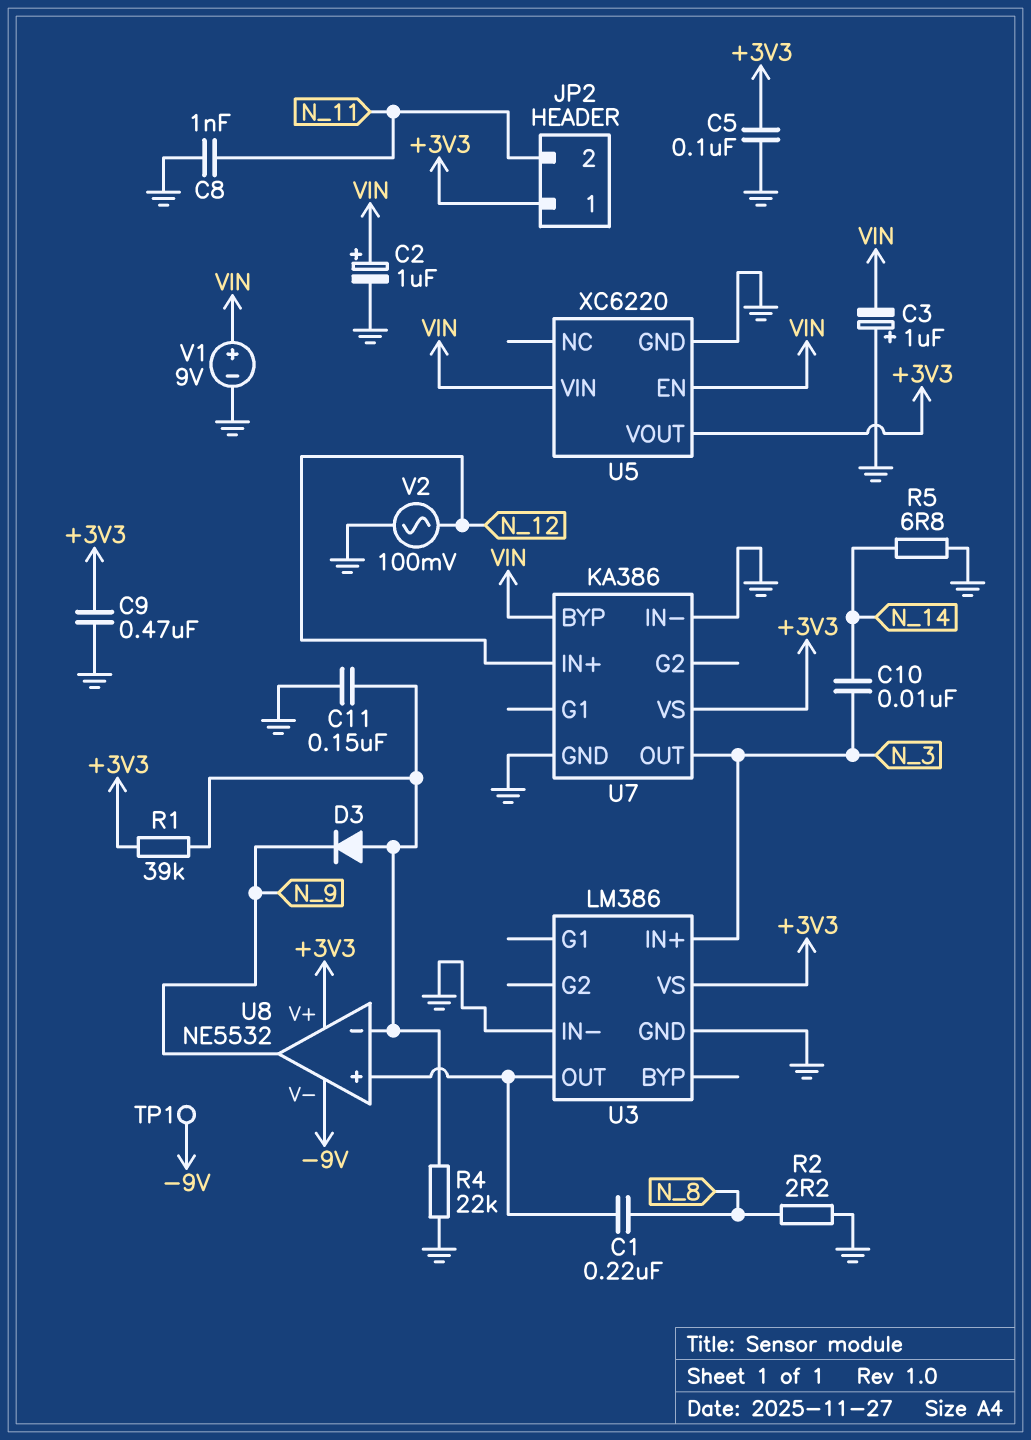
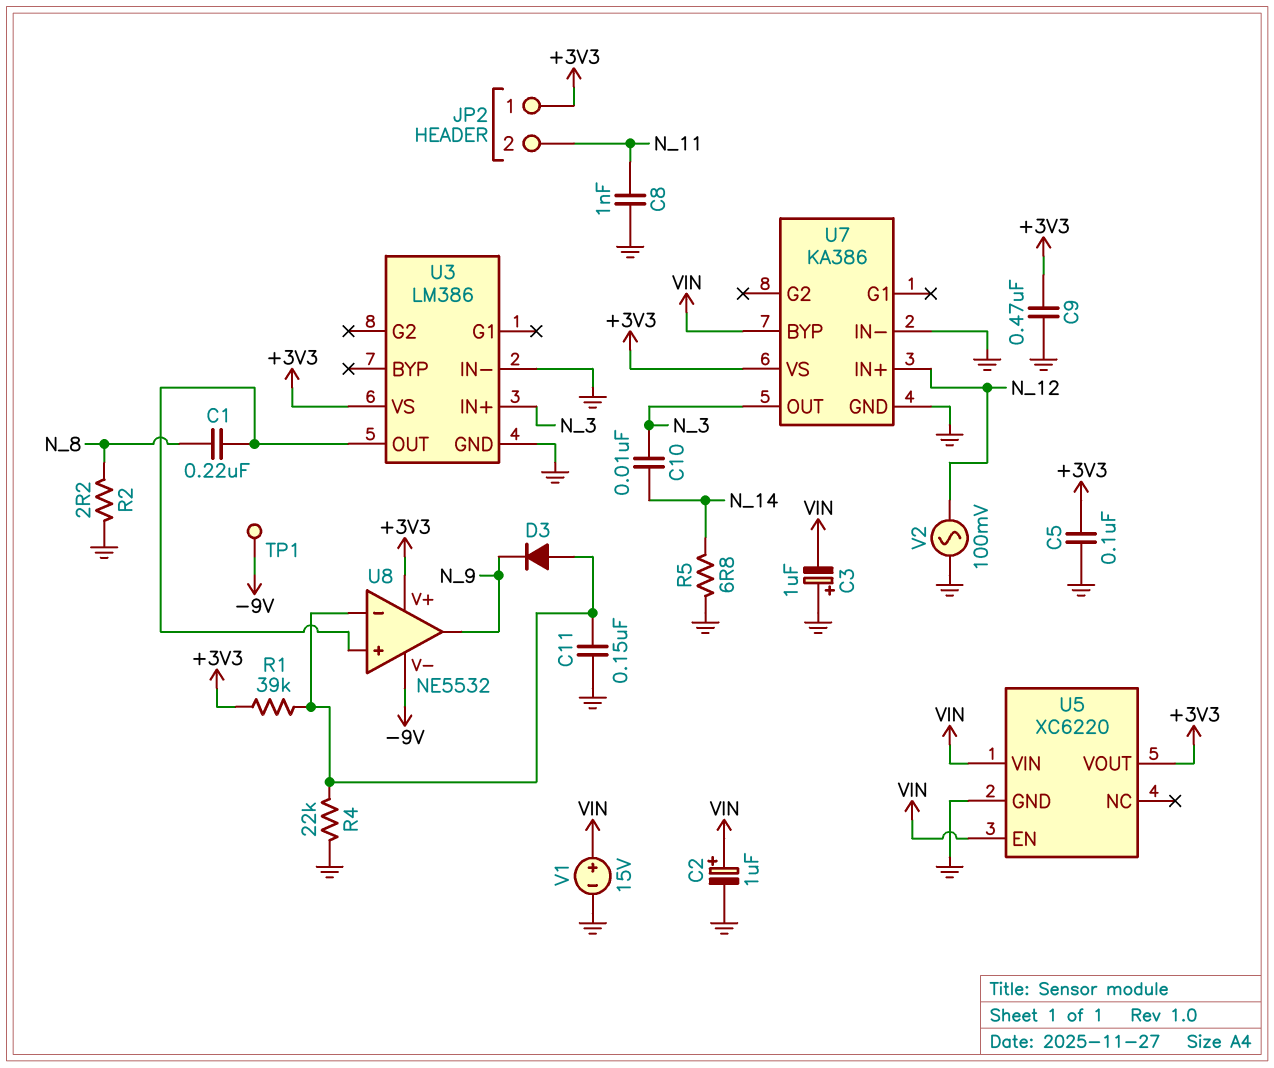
V1: 9V (plus VIN, minus GND) -> 15V (plus VIN, minus GND)

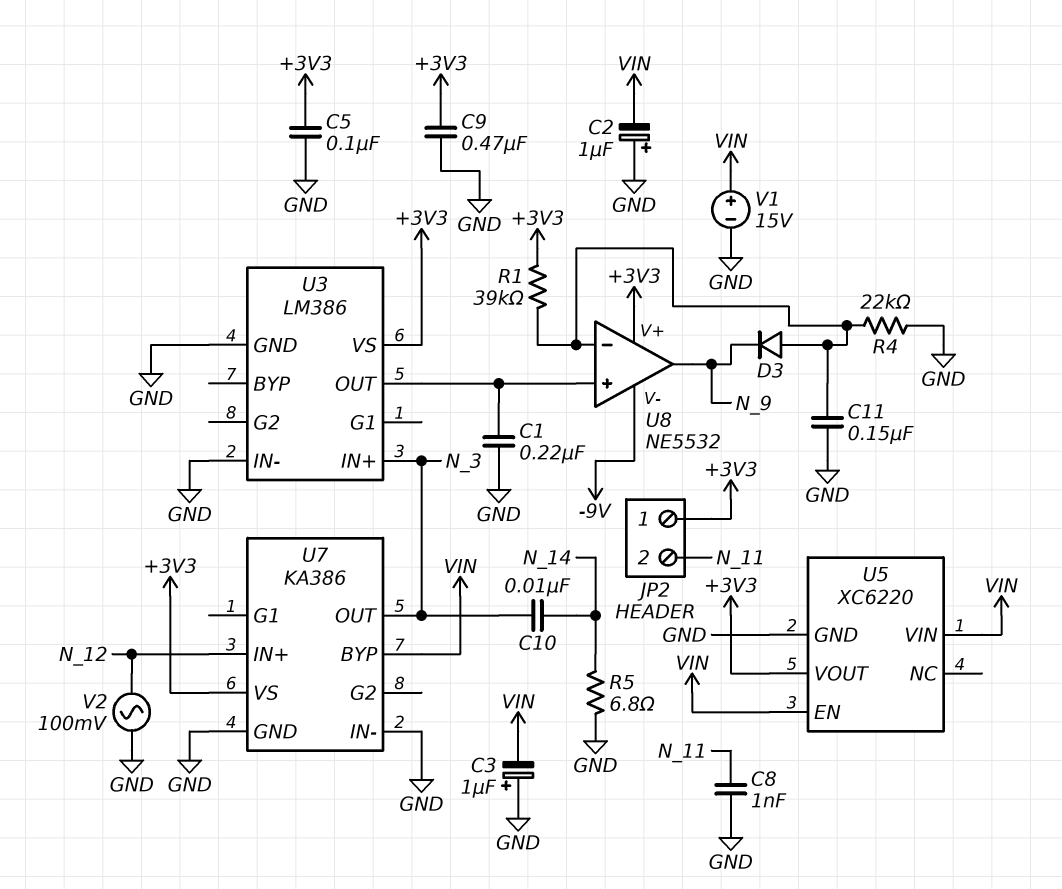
C1: 220nF (N_8, U3/OUT) -> 220nF (GND, U3/OUT)
C2: 1uF (plus VIN, minus GND) -> 1uF (plus GND, minus VIN)
R2: 2.2 (GND, N_8) -> none
TP1: test point (-9V) -> none

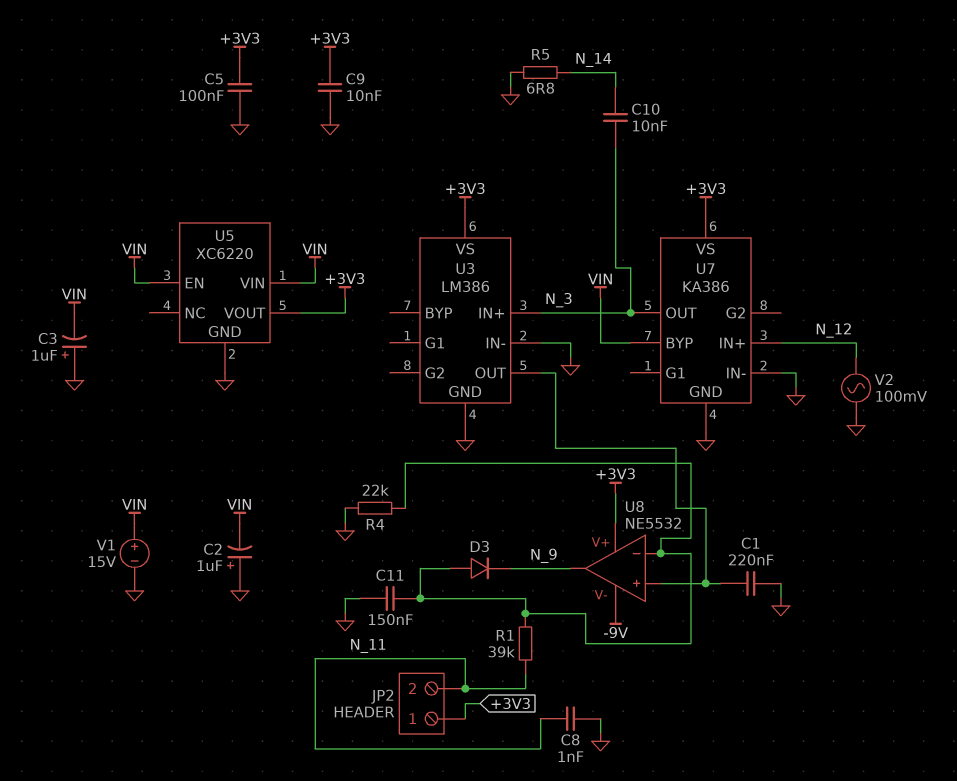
C9: 470nF (+3V3, GND) -> 10nF (+3V3, GND)
R1: 39k (+3V3, U8/in-) -> 39k (N_11, U8/in-)

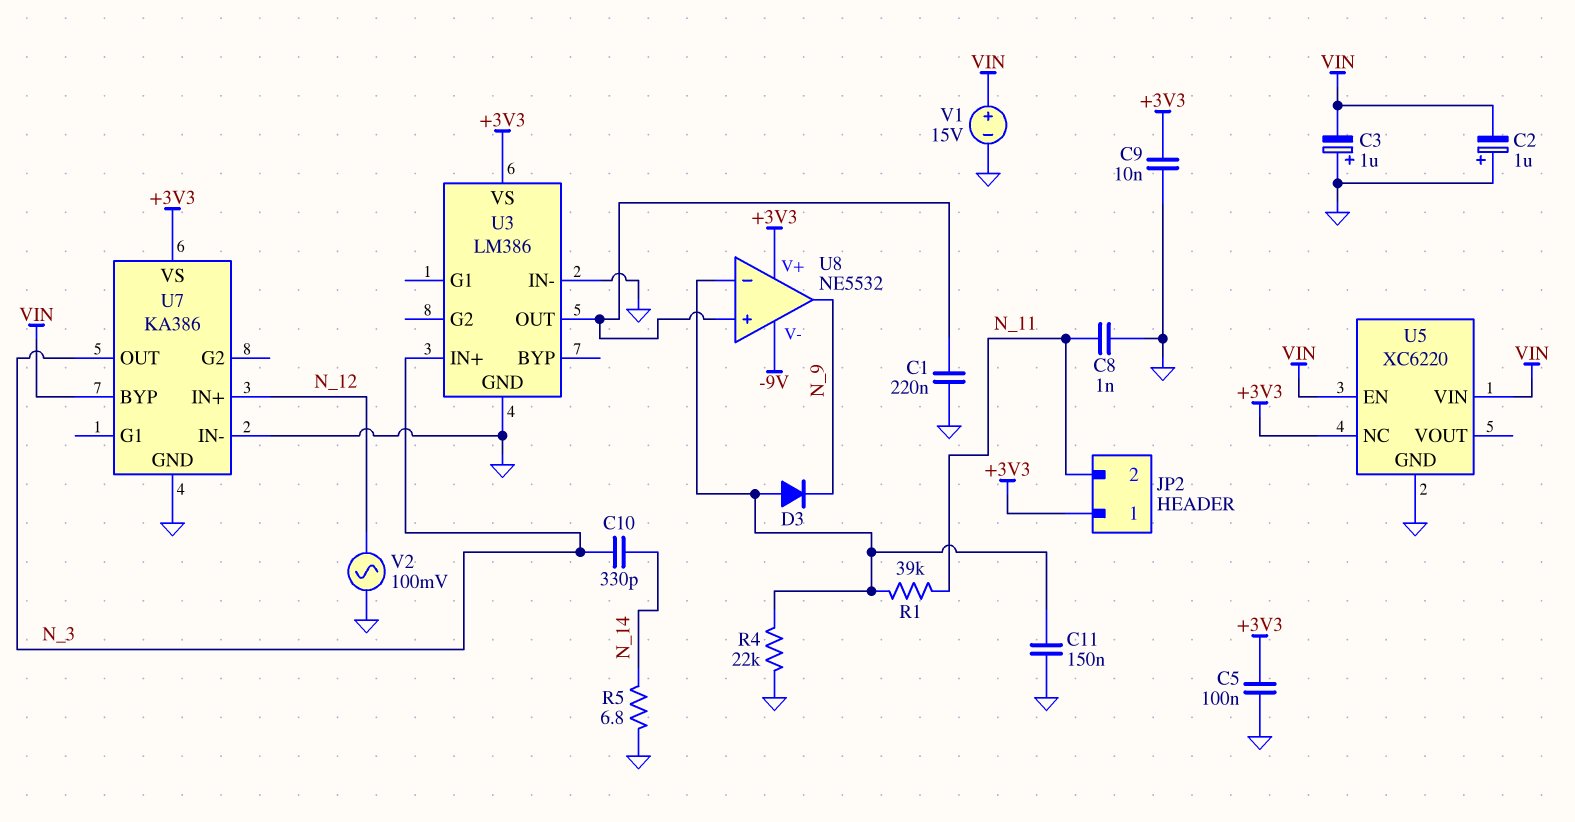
C10: 10nF (N_3, N_14) -> 330pF (N_3, N_14)
U5 pin NC: none -> +3V3
U5 pin VOUT: +3V3 -> none

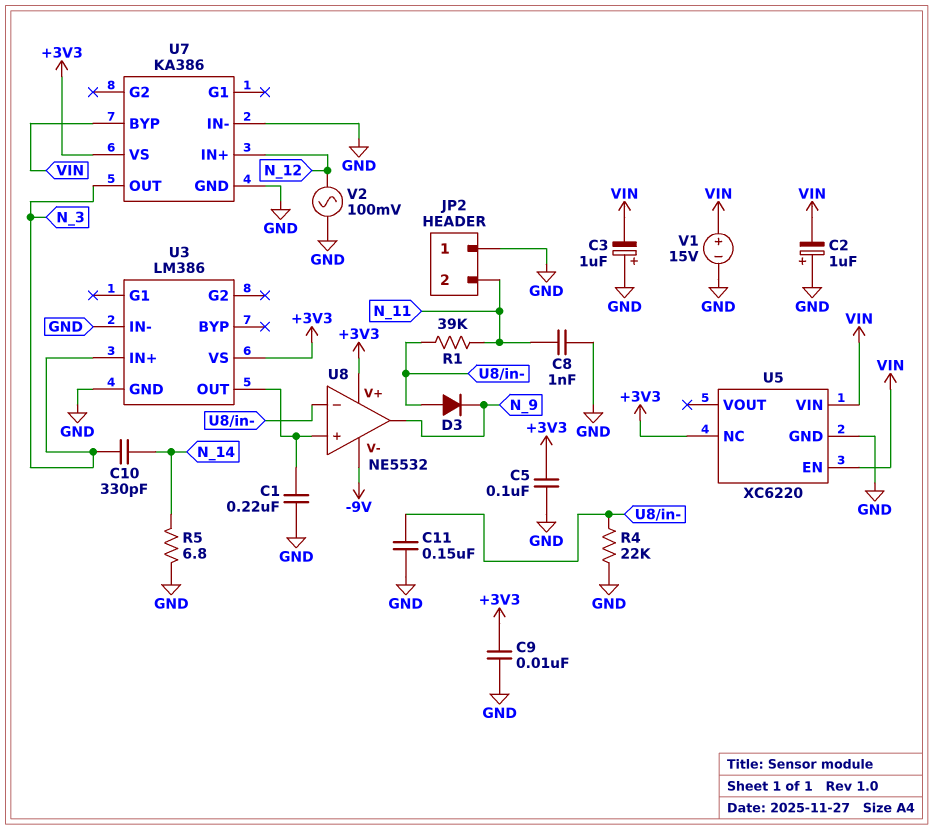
JP2 pin 1: +3V3 -> GND

